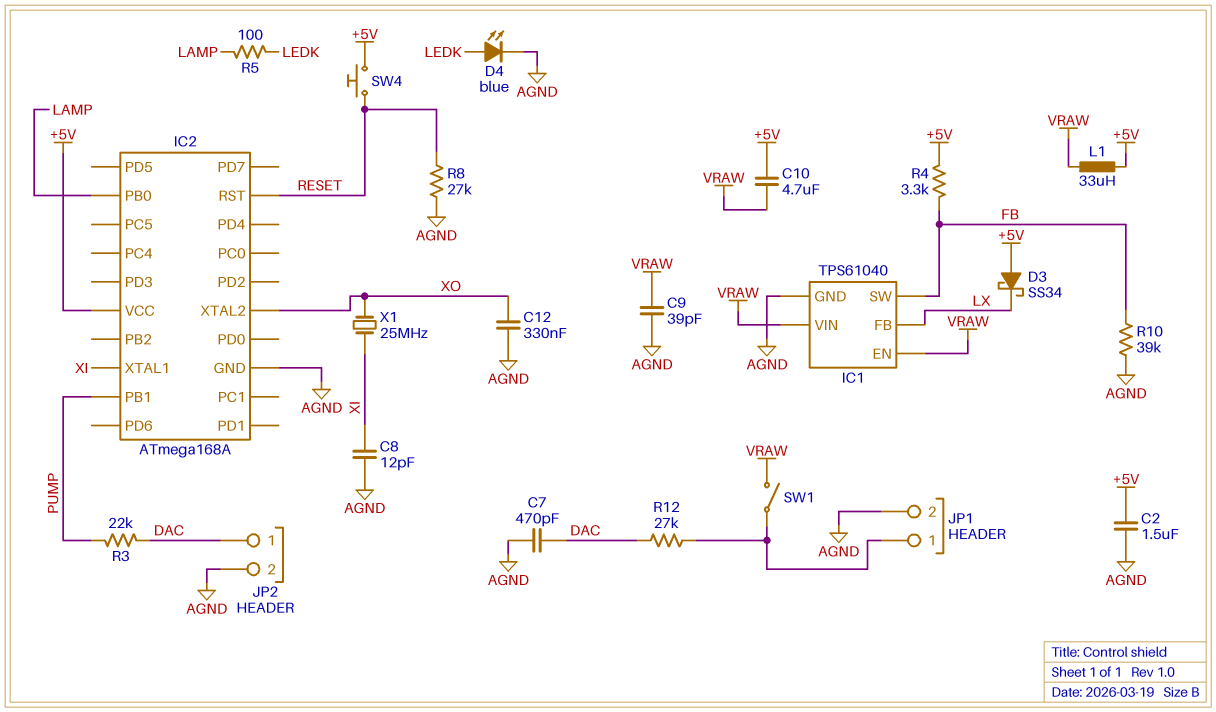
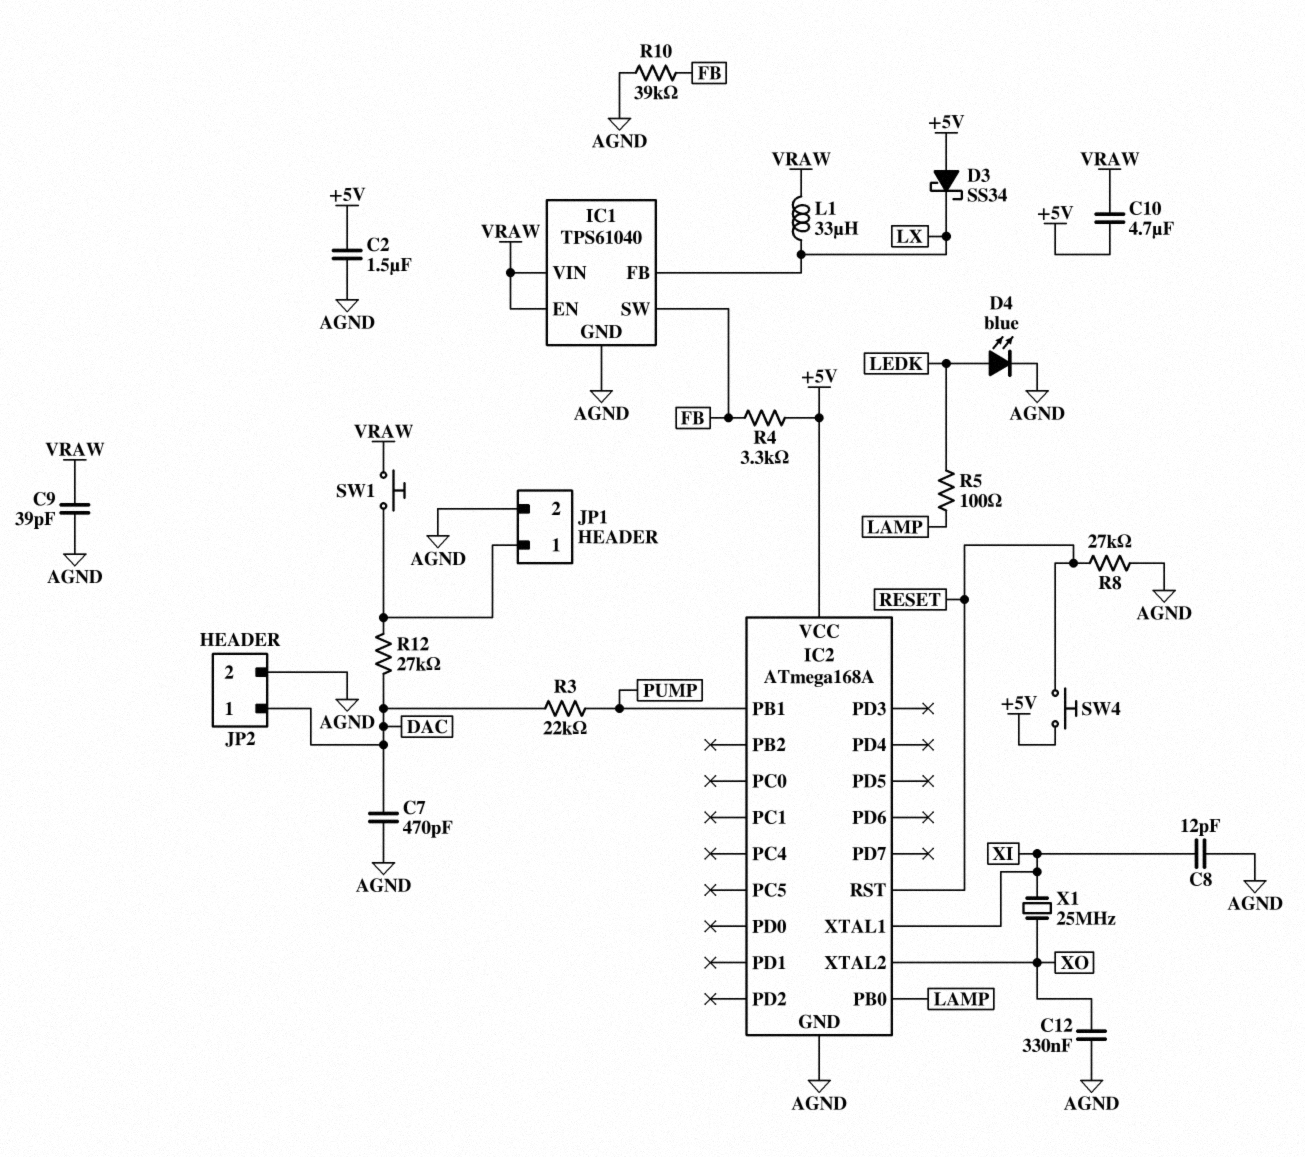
L1: 33uH (+5V, VRAW) -> 33uH (LX, VRAW)
SW1: switch (JP1/1, VRAW) -> button (JP1/1, VRAW)

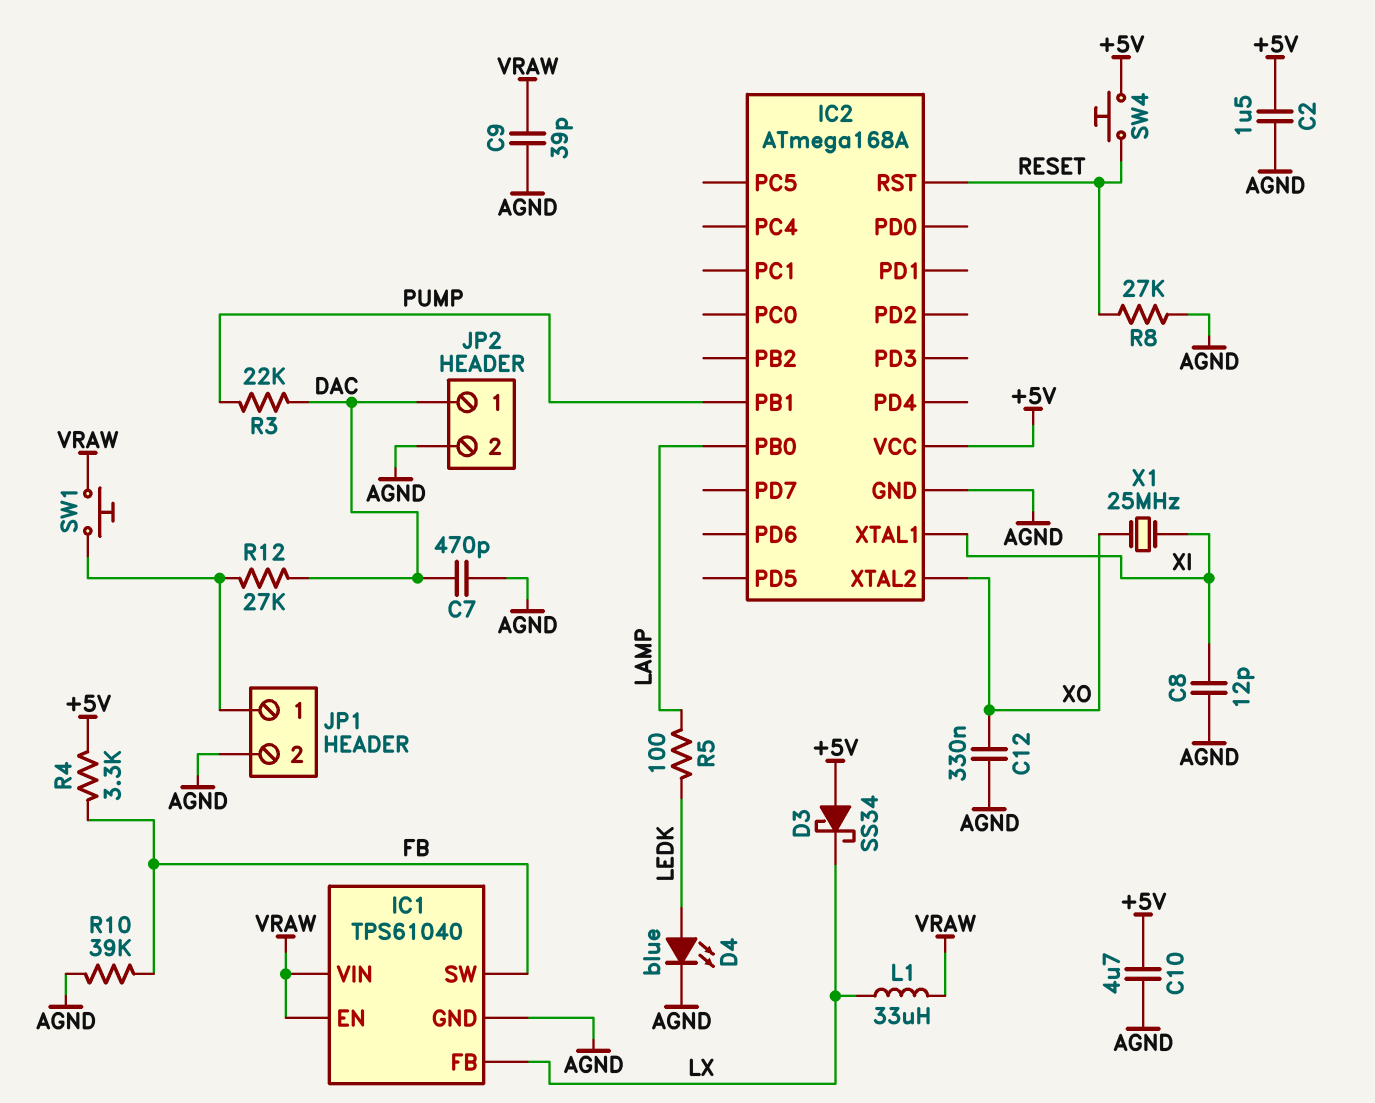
C10: 4.7uF (+5V, VRAW) -> 4.7uF (+5V, AGND)

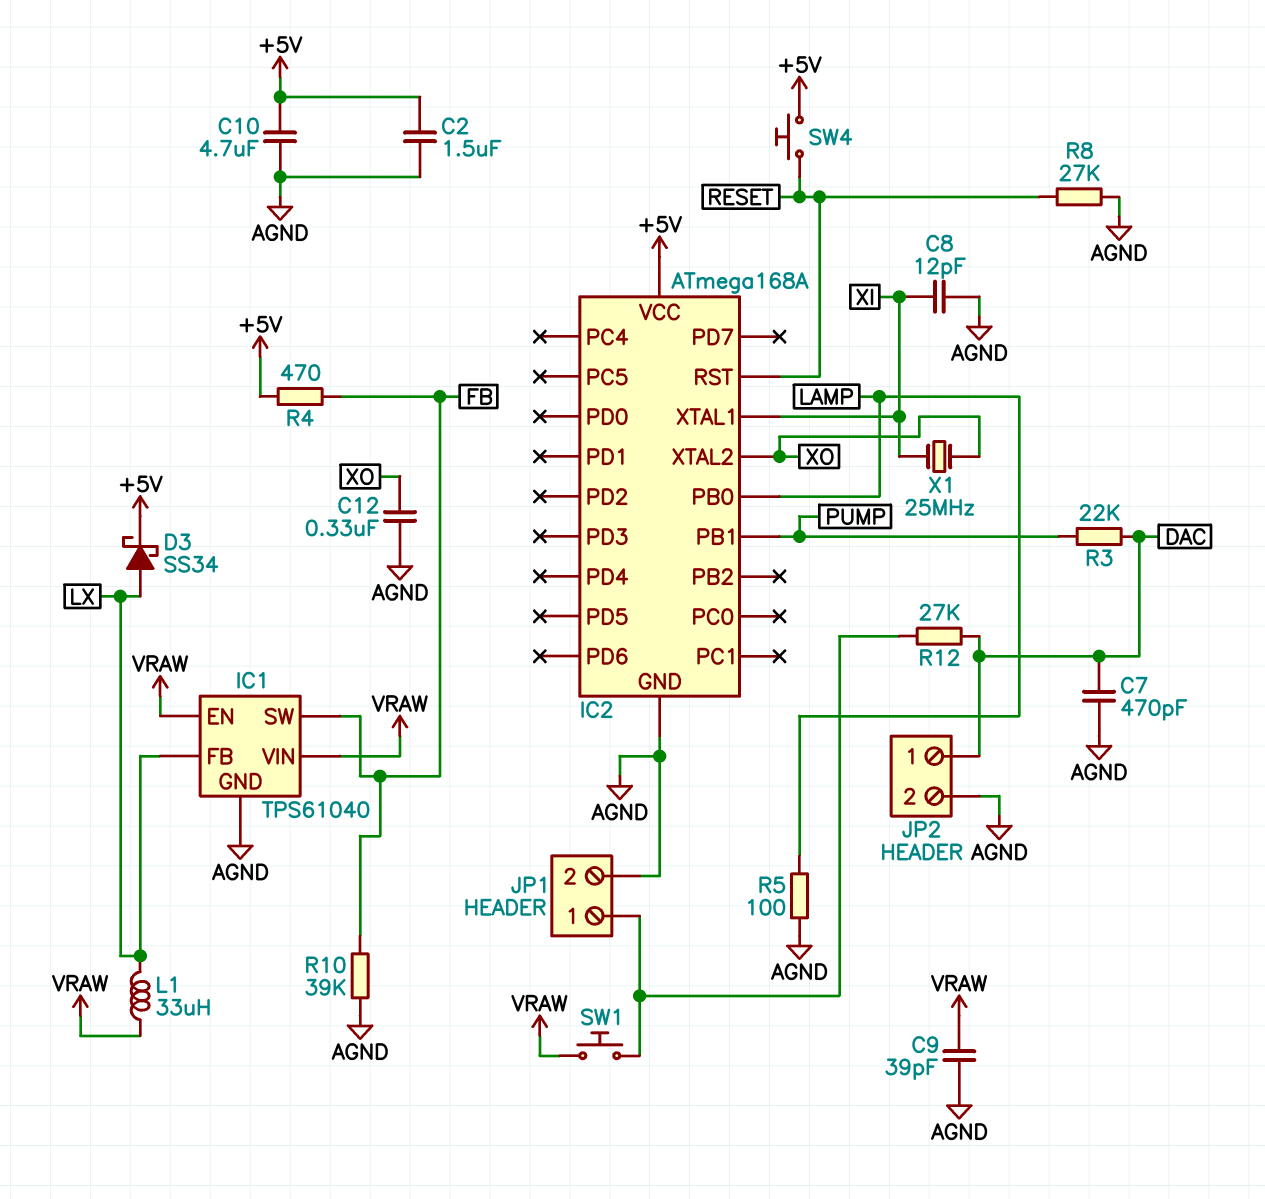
D3: schottky SS34 (A +5V, K LX) -> schottky SS34 (A LX, K +5V)
D4: LED blue (A LEDK, K AGND) -> none
R4: 3.3k (+5V, FB) -> 470 (+5V, FB)
R5: 100 (LAMP, LEDK) -> 100 (AGND, LAMP)

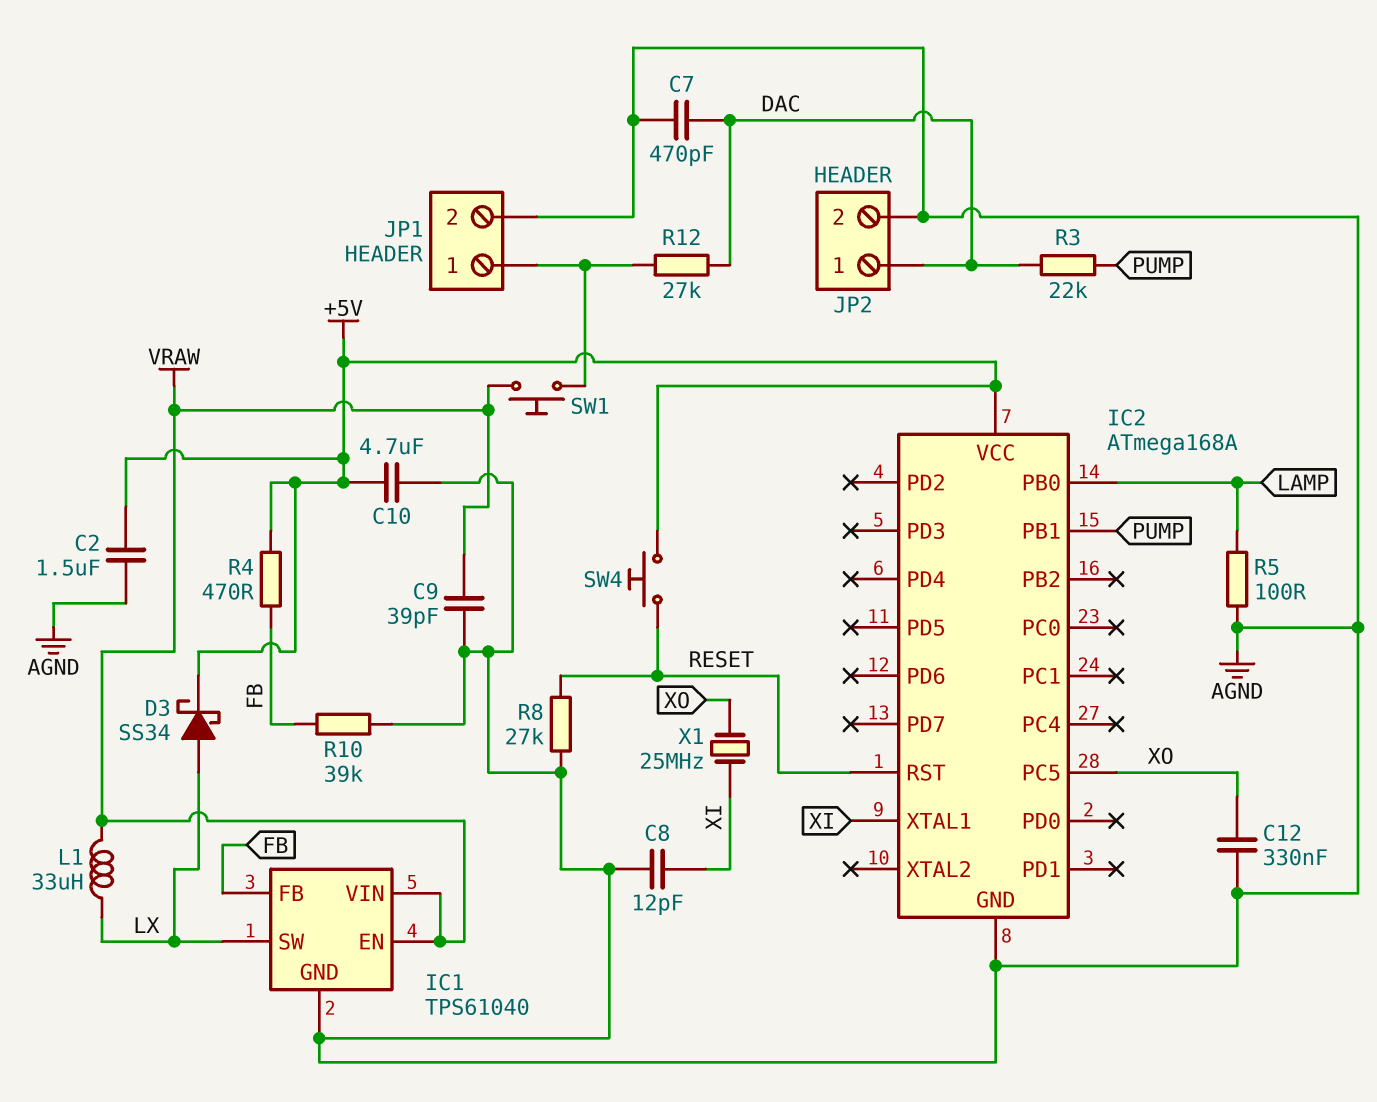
IC1 pin FB: LX -> FB
IC1 pin SW: FB -> LX
IC2 pin PC5: none -> XO
IC2 pin XTAL2: XO -> none

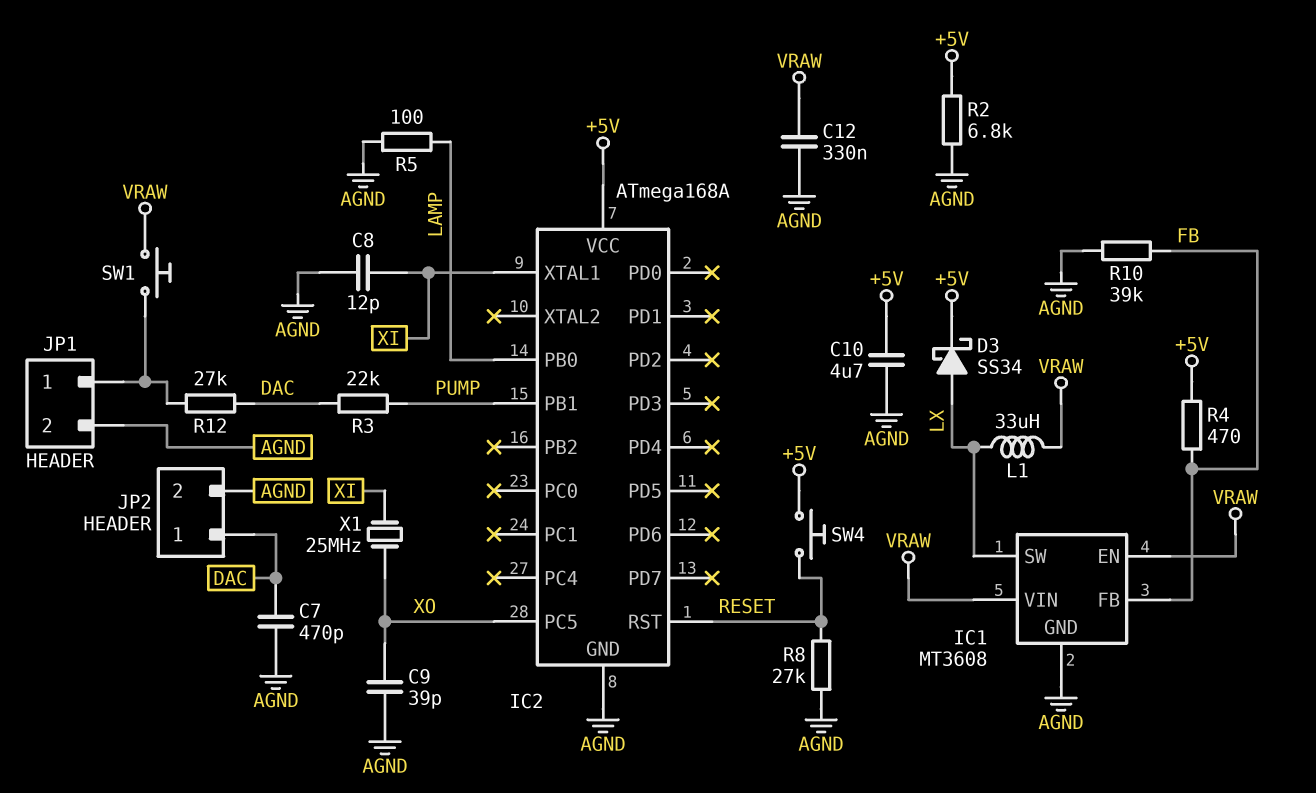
C2: 1.5uF (+5V, AGND) -> none
C9: 39pF (AGND, VRAW) -> 39pF (AGND, XO)
C12: 330nF (AGND, XO) -> 330nF (AGND, VRAW)
IC1: TPS61040 -> MT3608
R2: none -> 6.8k (+5V, AGND)

